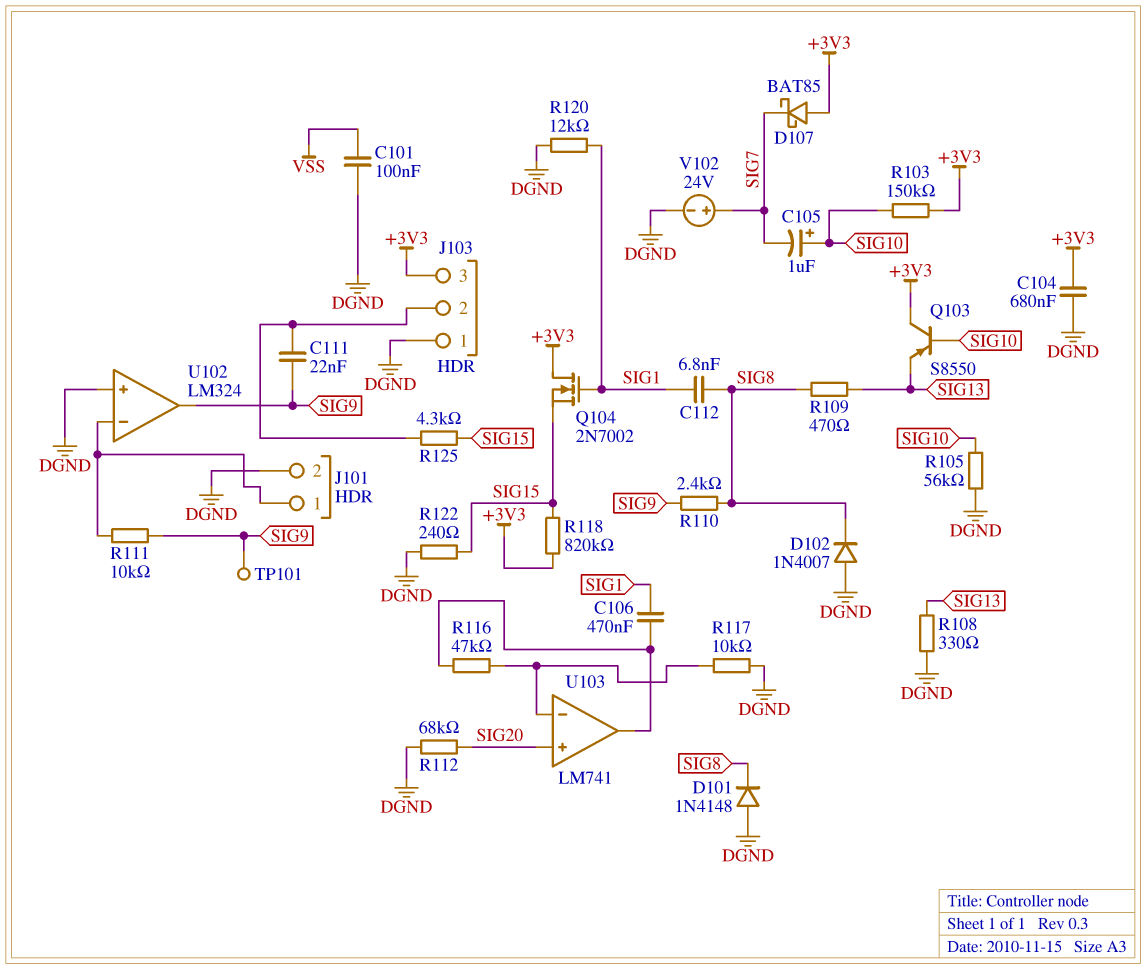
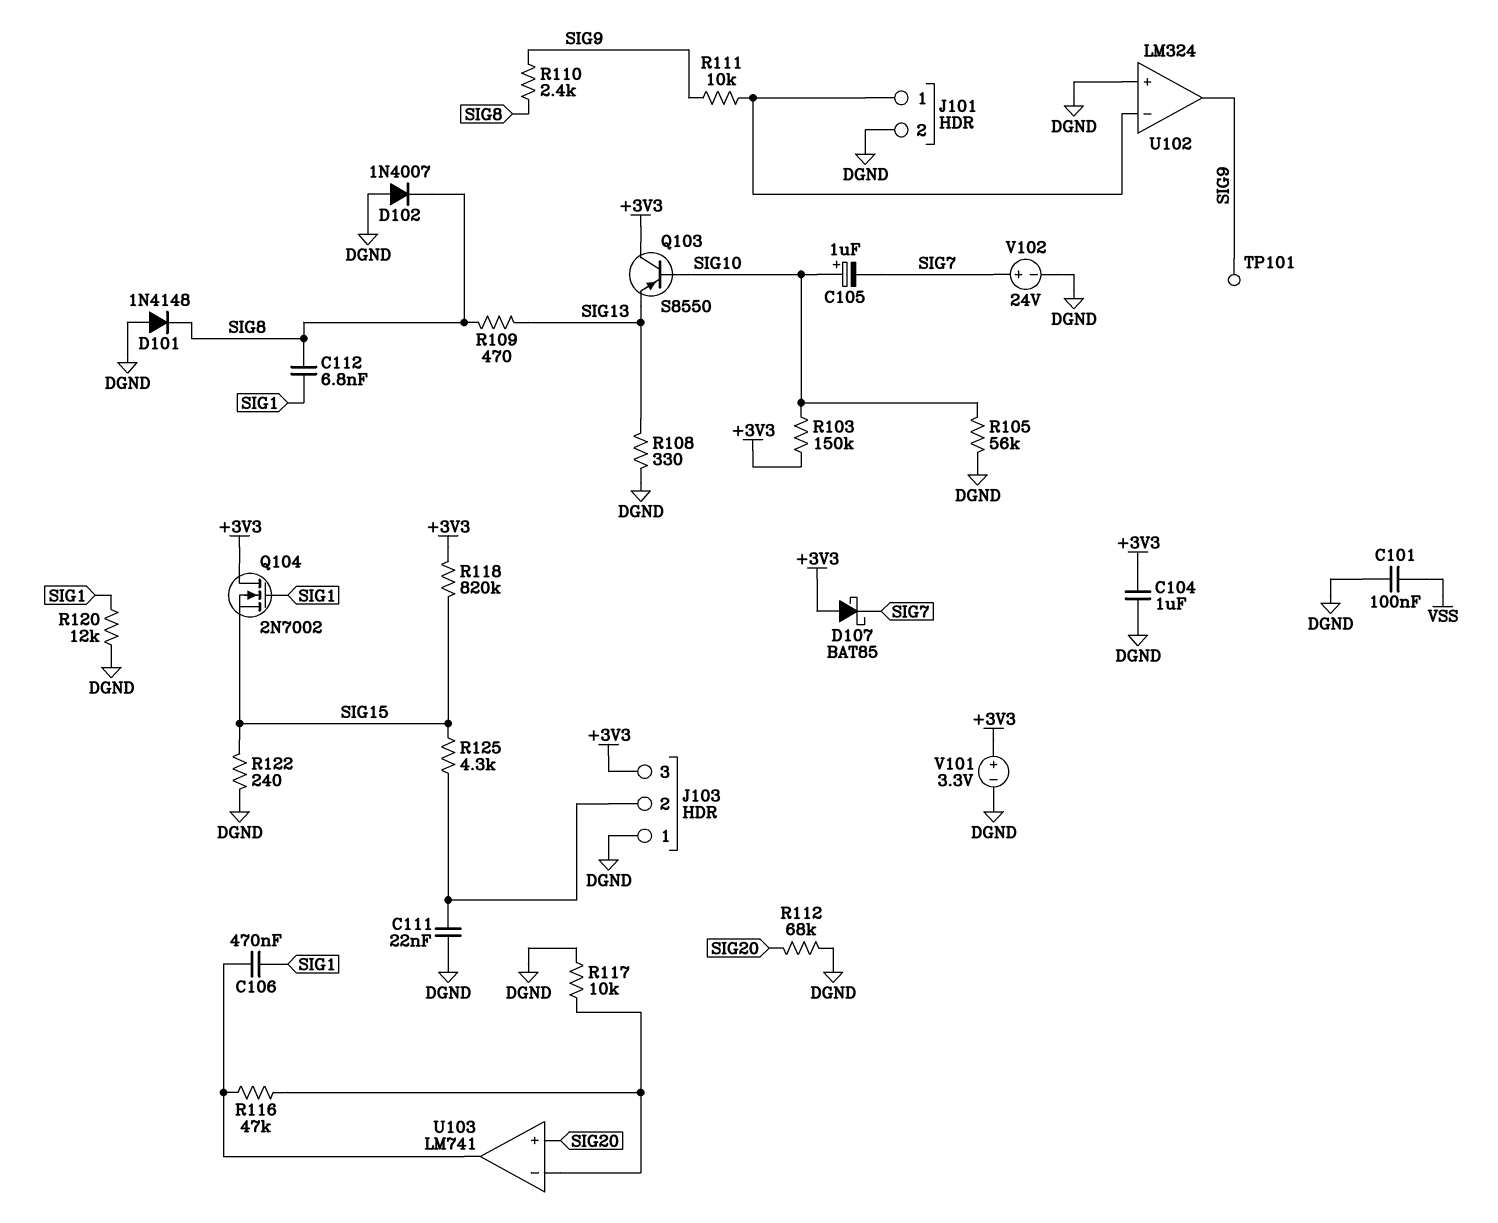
C104: 680nF (+3V3, DGND) -> 1uF (+3V3, DGND)
C111: 22nF (J103/2, SIG9) -> 22nF (DGND, J103/2)
V101: none -> 3.3V (plus +3V3, minus DGND)

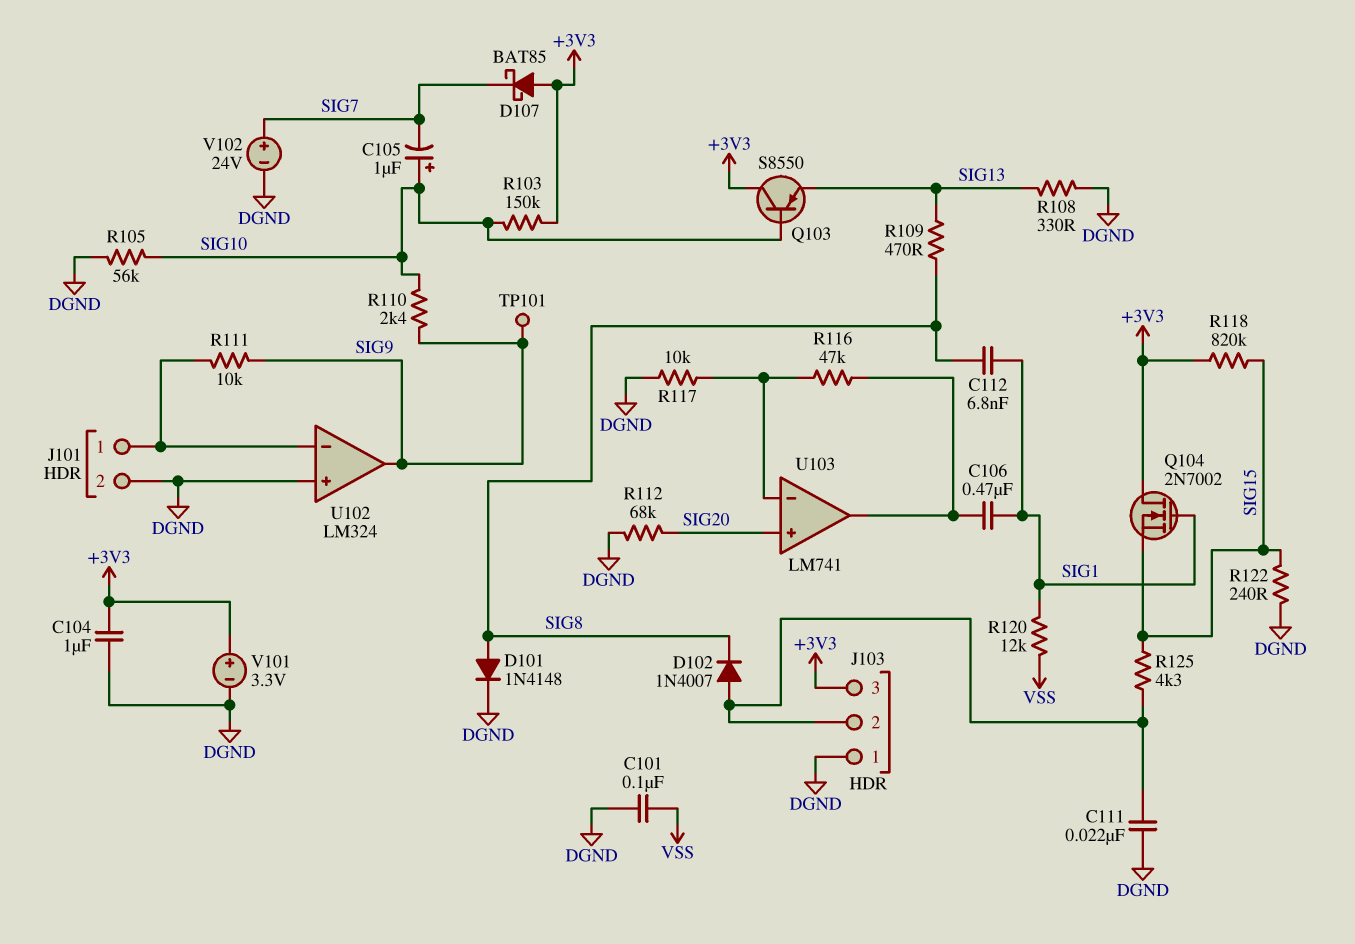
D101: diode 1N4148 (A DGND, K SIG8) -> diode 1N4148 (A SIG8, K DGND)
D102: diode 1N4007 (A DGND, K SIG8) -> diode 1N4007 (A J103/2, K SIG8)
R110: 2.4k (SIG8, SIG9) -> 2.4k (SIG9, SIG10)
R120: 12k (DGND, SIG1) -> 12k (SIG1, VSS)

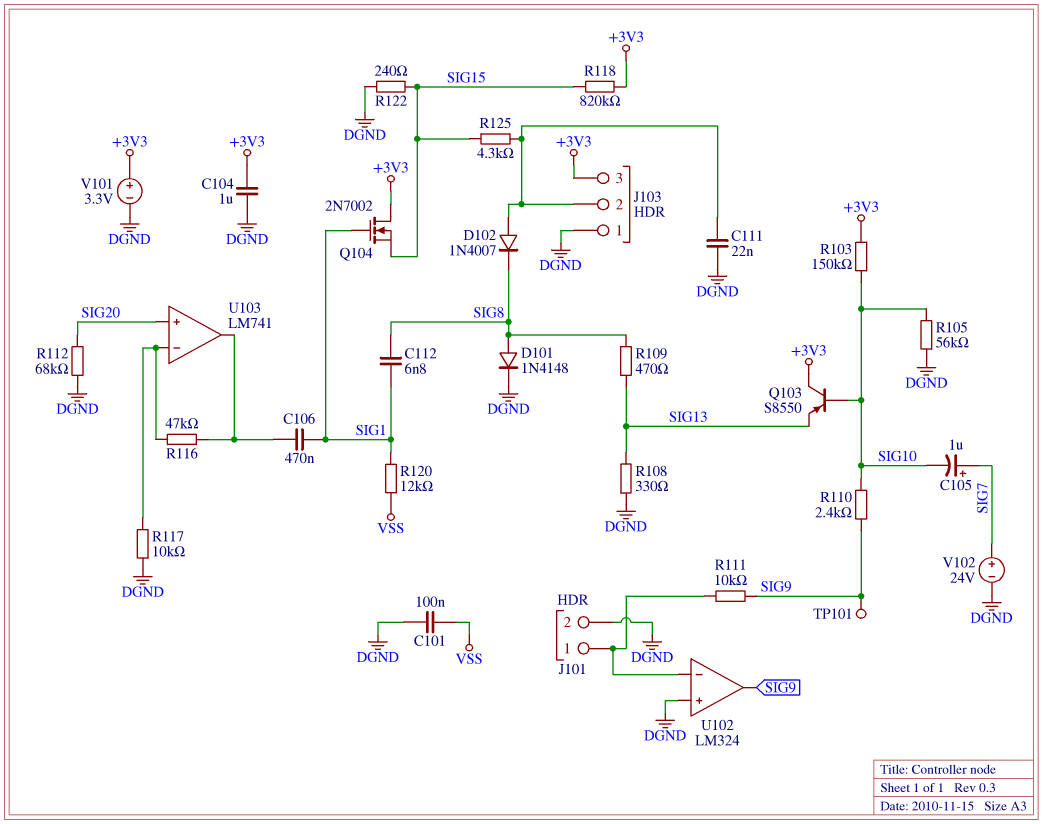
C105: 1uF (plus SIG10, minus SIG7) -> 1uF (plus SIG7, minus SIG10)
D107: schottky BAT85 (A +3V3, K SIG7) -> none

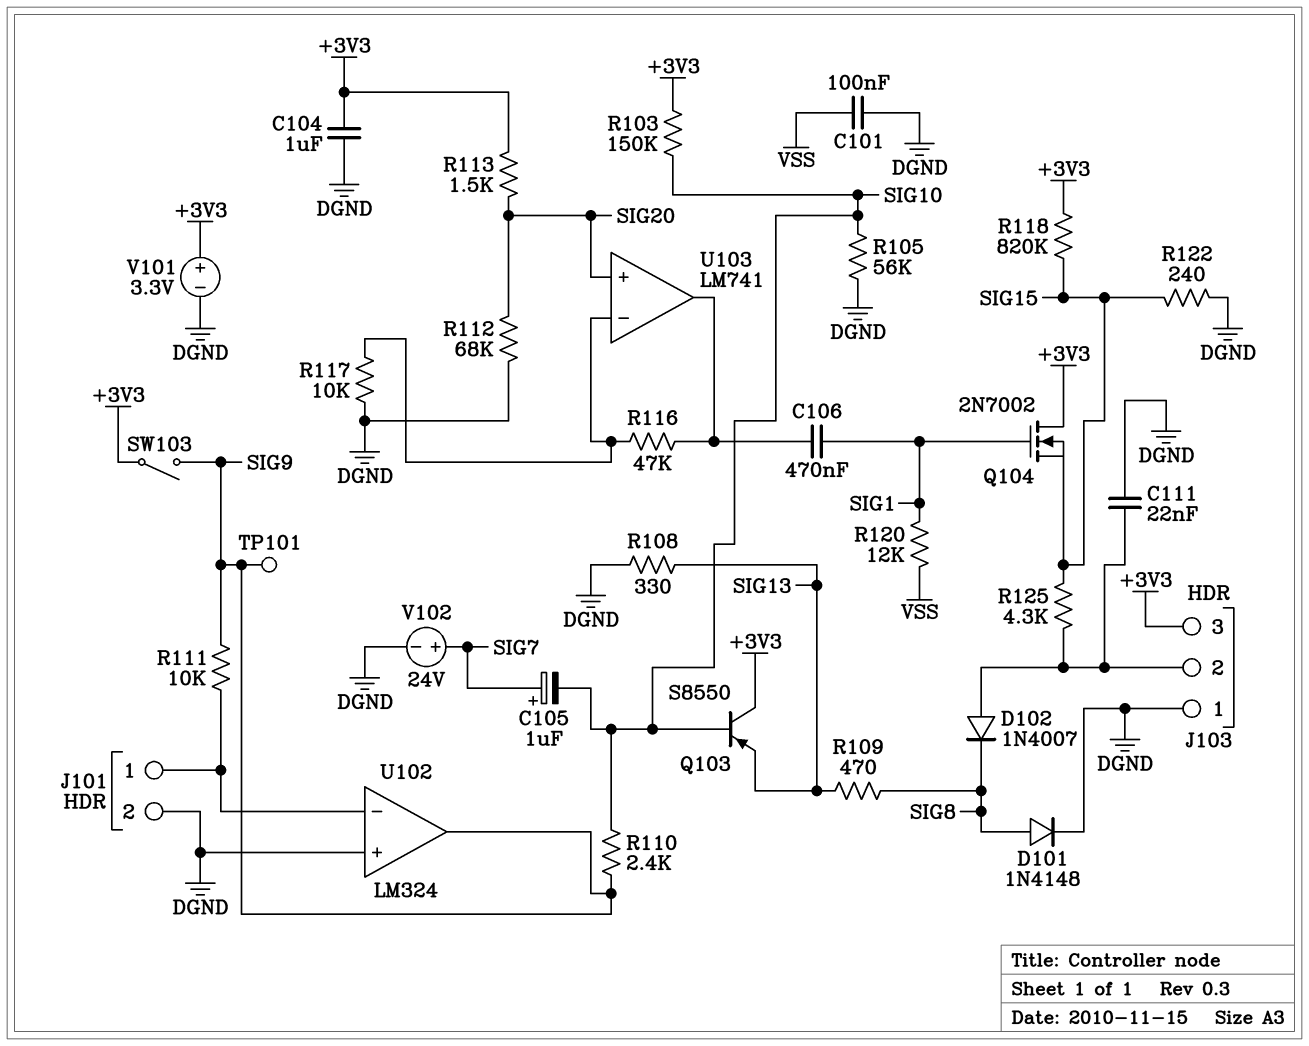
C112: 6.8nF (SIG1, SIG8) -> none
R113: none -> 1.5k (+3V3, SIG20)
SW103: none -> switch (+3V3, SIG9)

